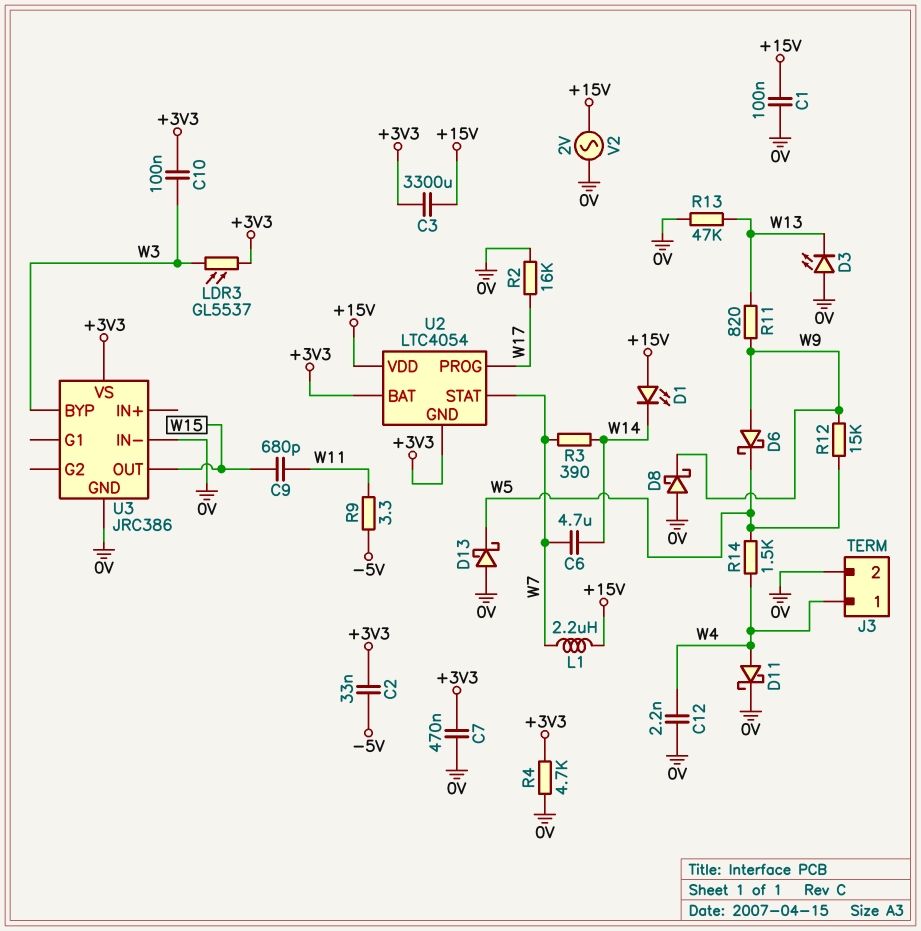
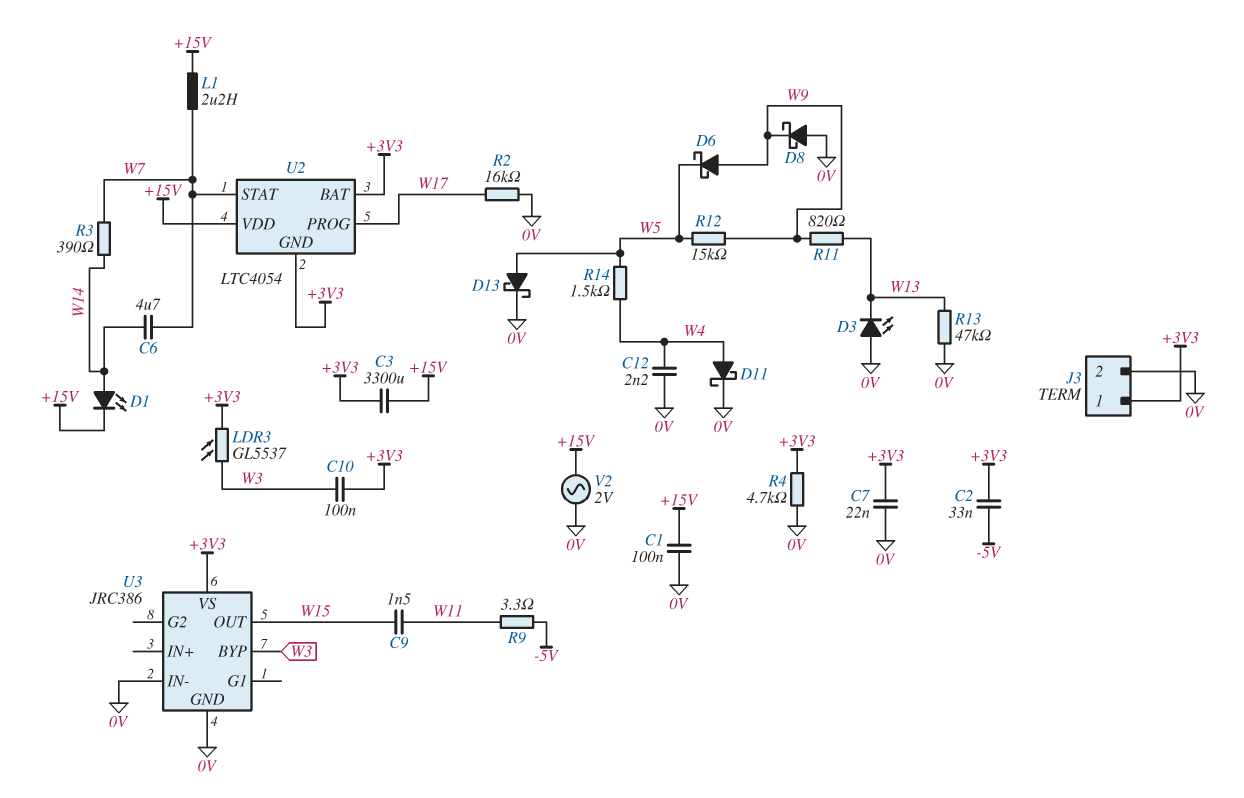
C7: 470nF (+3V3, 0V) -> 22nF (+3V3, 0V)
C9: 680pF (W11, W15) -> 1.5nF (W11, W15)
D1: LED (A +15V, K W14) -> LED (A W14, K +15V)
D13: schottky (A 0V, K W5) -> schottky (A W5, K 0V)
J3 pin 1: W4 -> +3V3

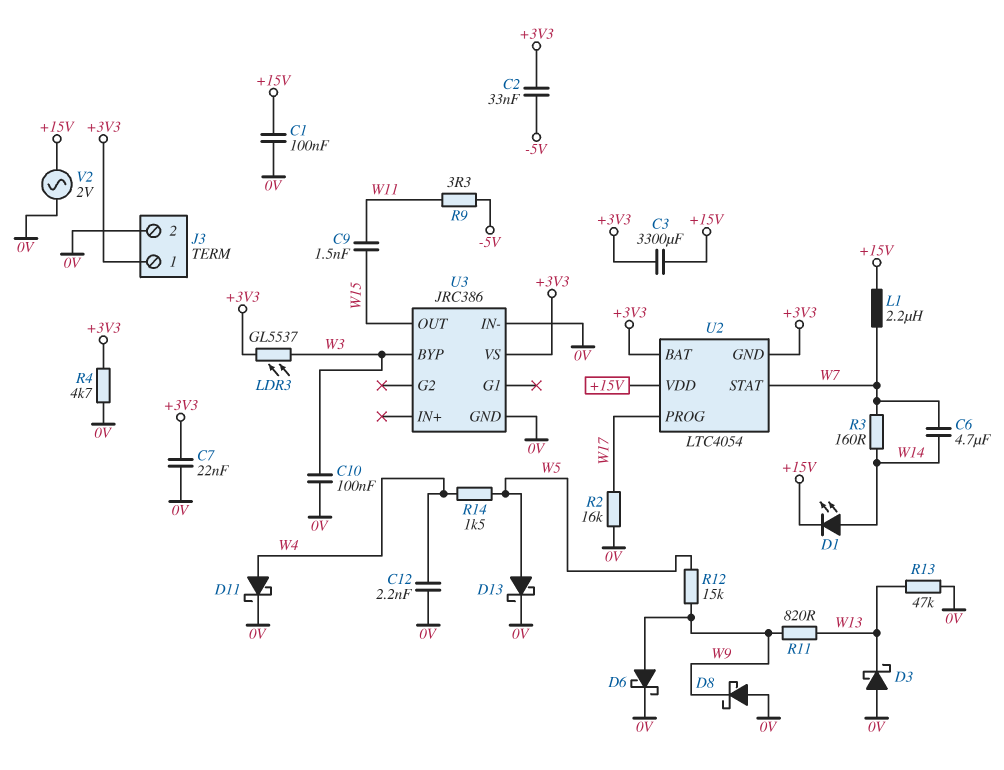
C10: 100nF (+3V3, W3) -> 100nF (0V, W3)
D3: LED (A 0V, K W13) -> schottky (A 0V, K W13)
D6: schottky (A W9, K W5) -> schottky (A W9, K 0V)
R3: 390 (W7, W14) -> 160 (W7, W14)

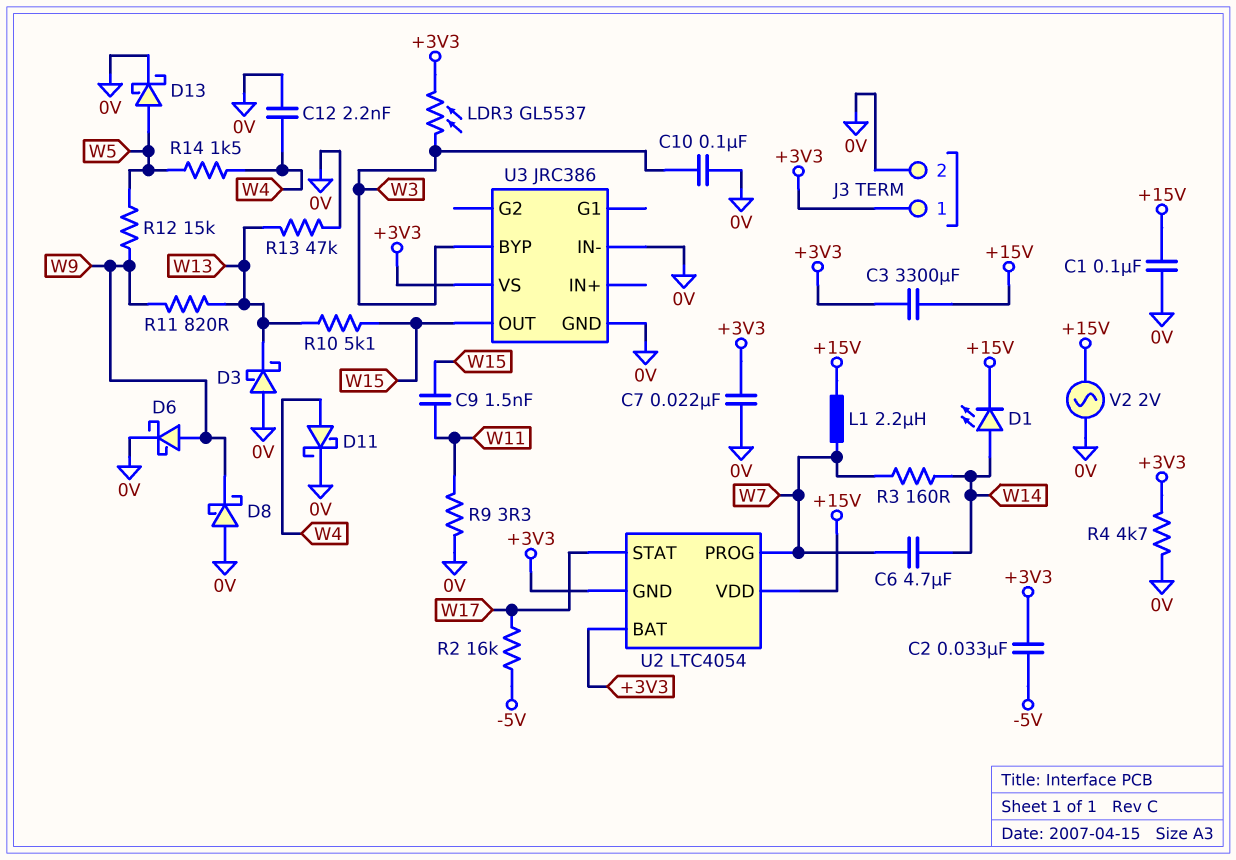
R2: 16k (0V, W17) -> 16k (-5V, W17)
R9: 3.3 (-5V, W11) -> 3.3 (0V, W11)
R10: none -> 5.1k (W13, W15)
U2 pin PROG: W17 -> W7
U2 pin STAT: W7 -> W17

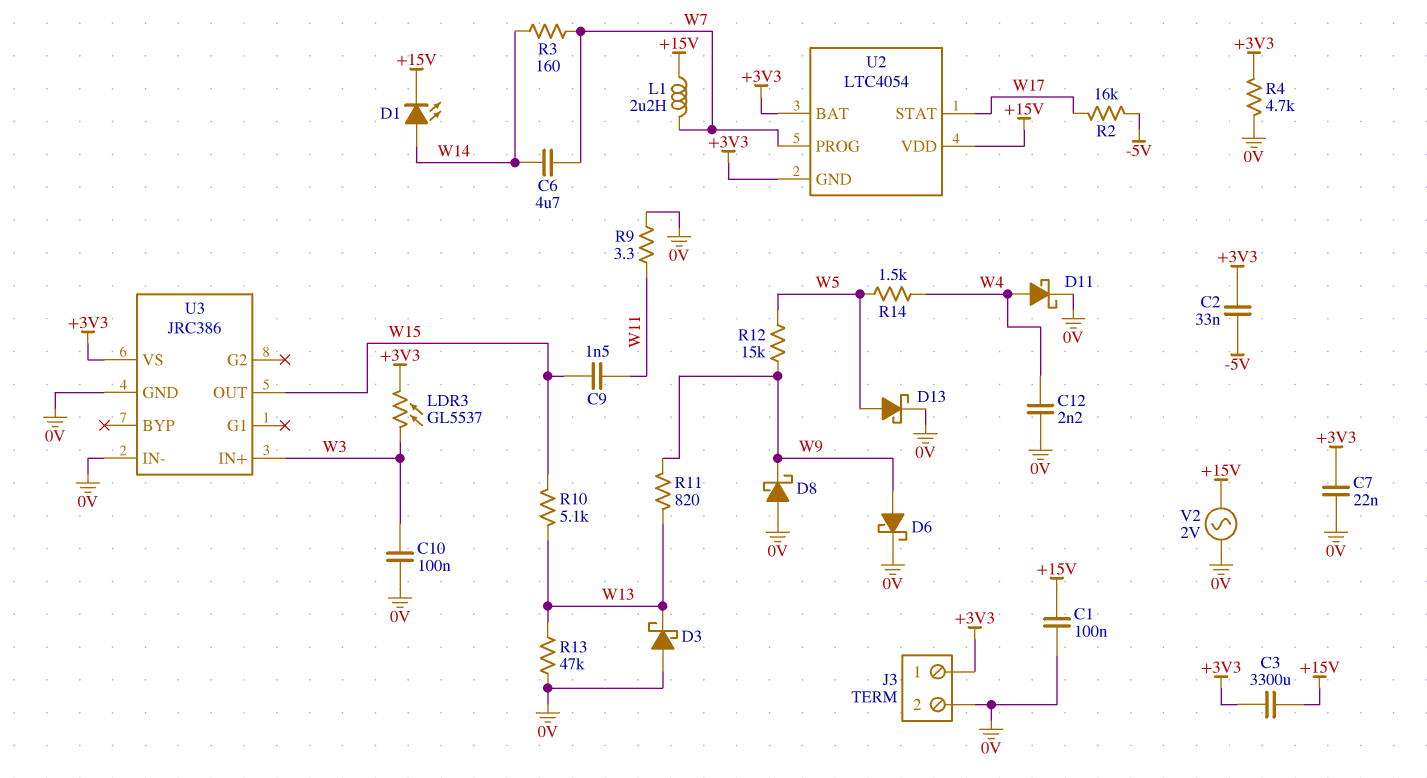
U3 pin BYP: W3 -> none
U3 pin IN+: none -> W3

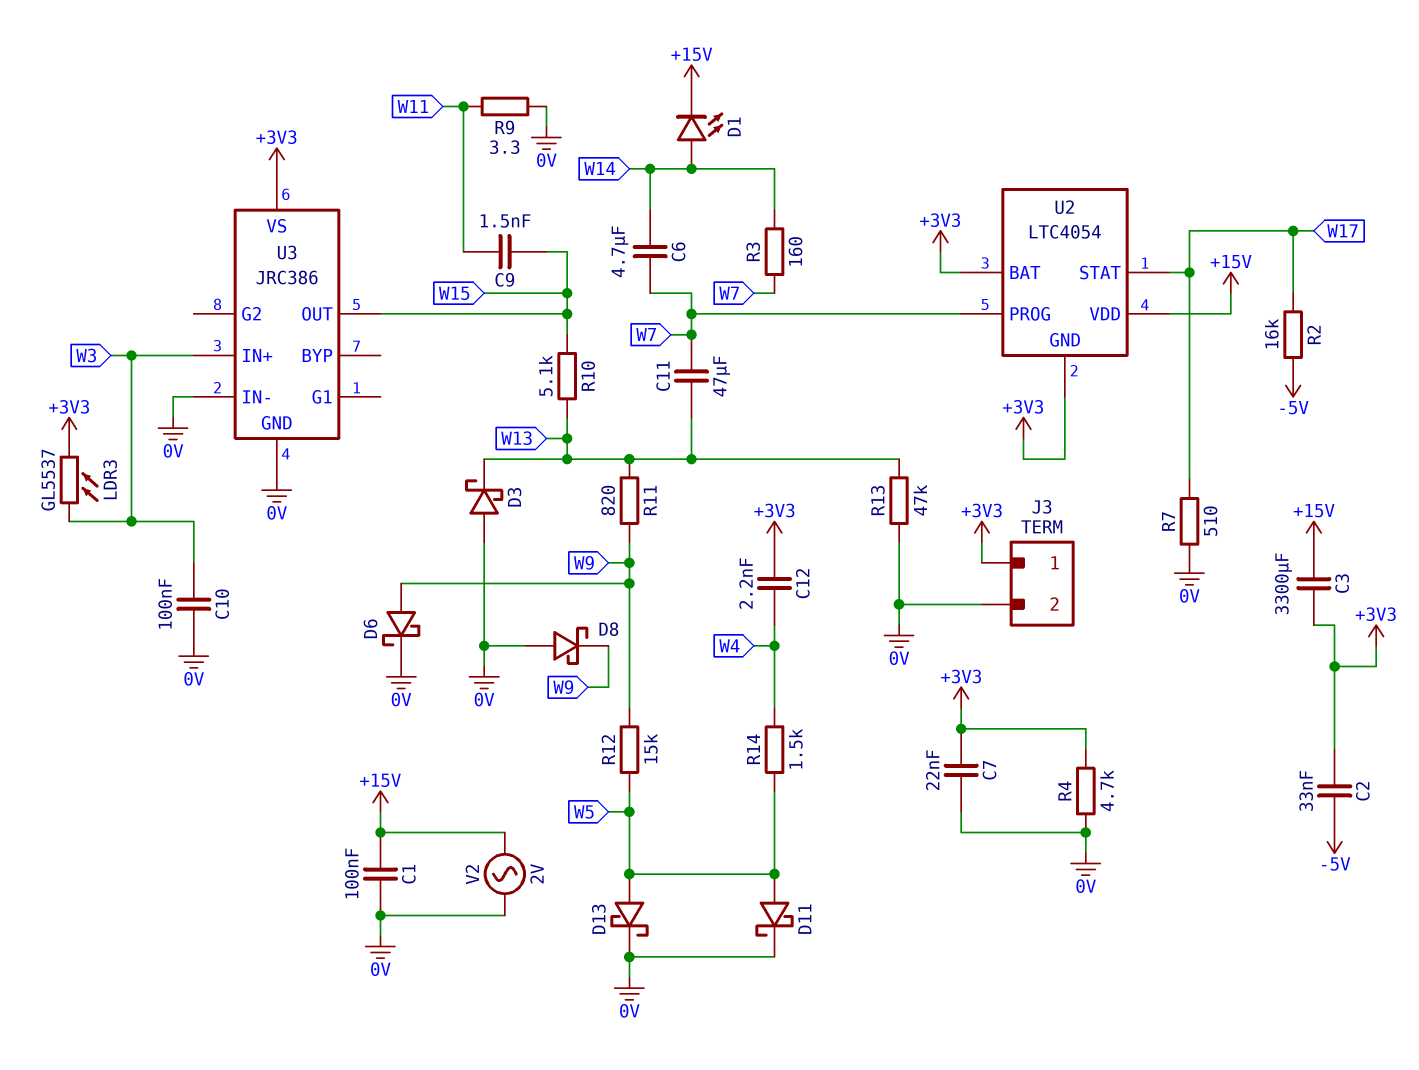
C11: none -> 47uF (W7, W13)
C12: 2.2nF (0V, W4) -> 2.2nF (+3V3, W4)
D11: schottky (A W4, K 0V) -> schottky (A W5, K 0V)
L1: 2.2uH (+15V, W7) -> none
R7: none -> 510 (0V, W17)

